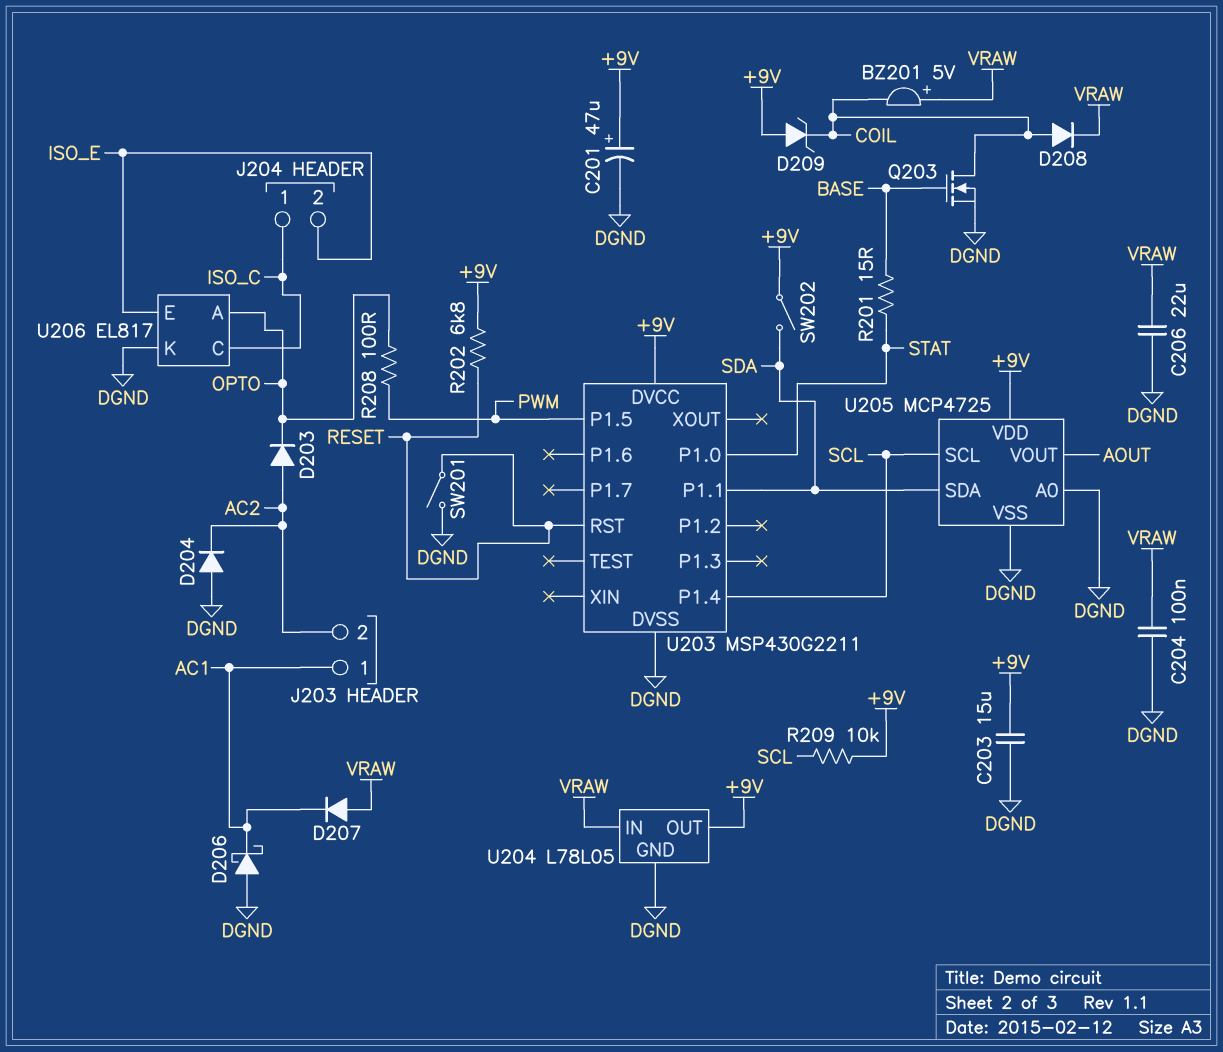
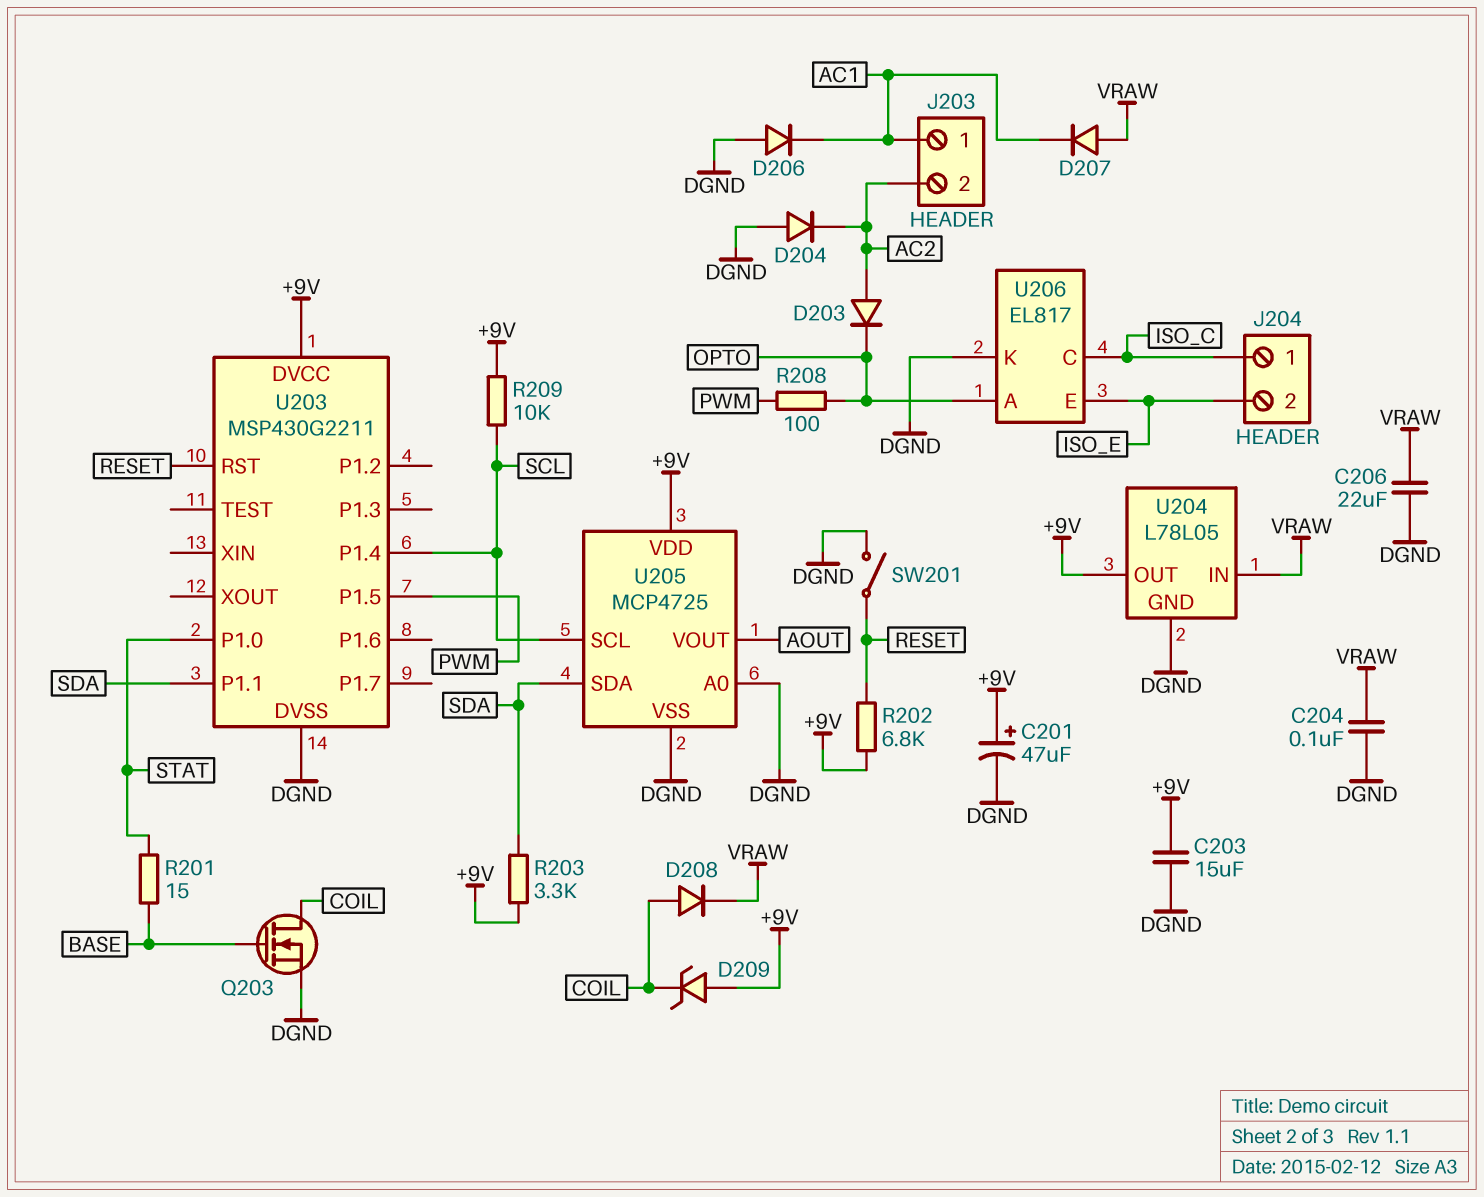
BZ201: buzzer 5V (plus VRAW, minus COIL) -> none
D206: schottky (A DGND, K AC1) -> diode (A DGND, K AC1)
R203: none -> 3.3k (+9V, SDA)
SW202: switch (+9V, SDA) -> none

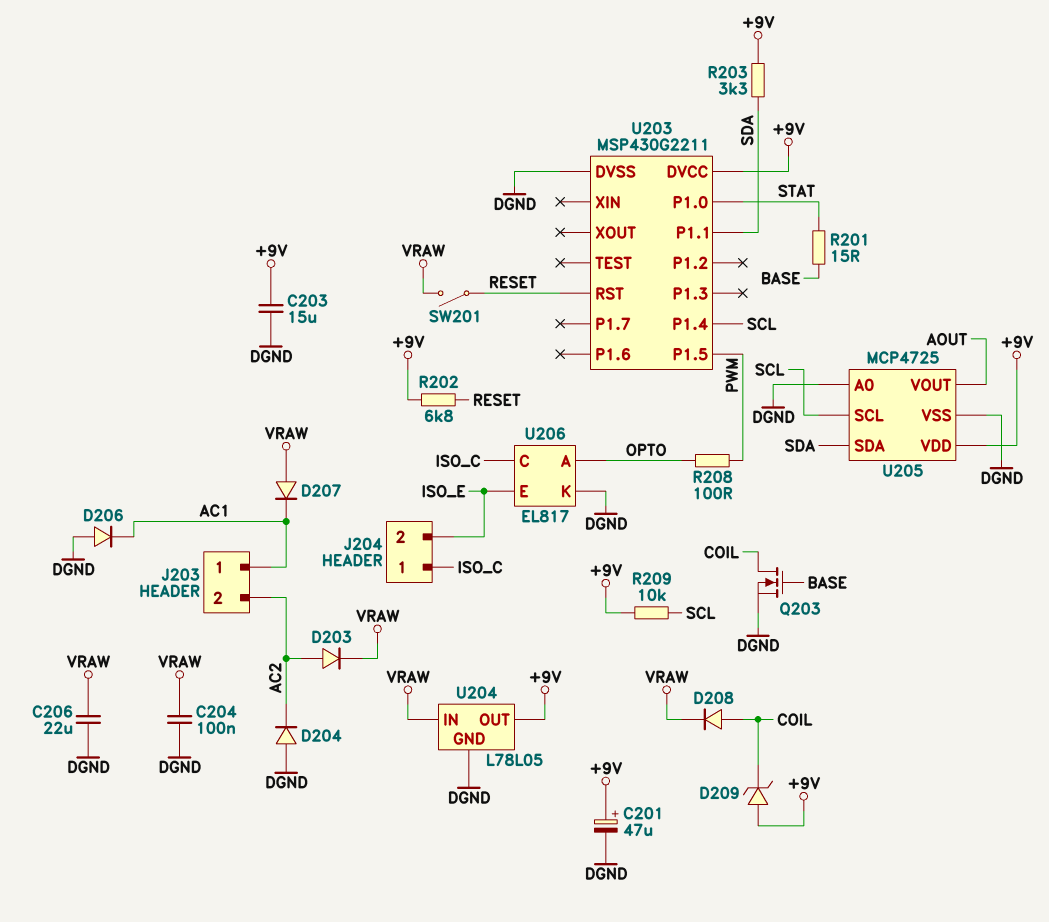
D203: diode (A AC2, K OPTO) -> diode (A AC2, K VRAW)
SW201: switch (DGND, RESET) -> switch (RESET, VRAW)

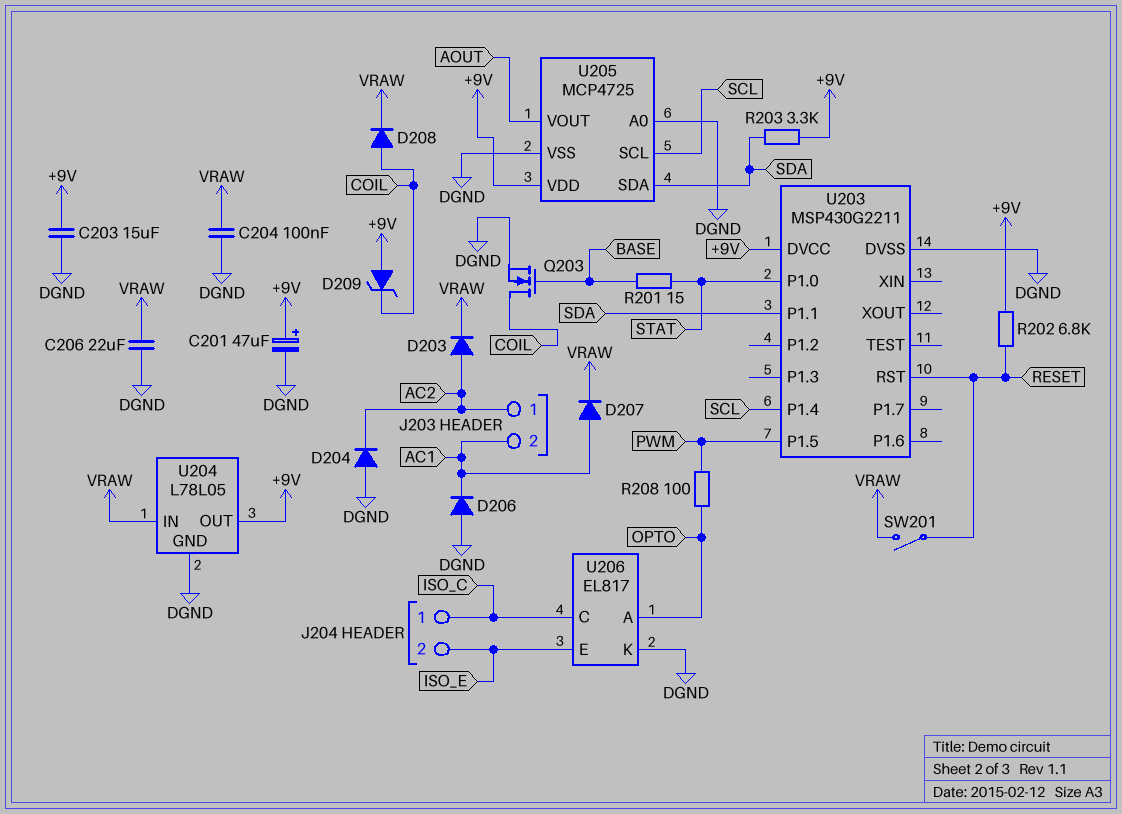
D207: diode (A VRAW, K AC1) -> diode (A AC1, K VRAW)
J203 pin 1: AC1 -> AC2
J203 pin 2: AC2 -> AC1
R209: 10k (+9V, SCL) -> none

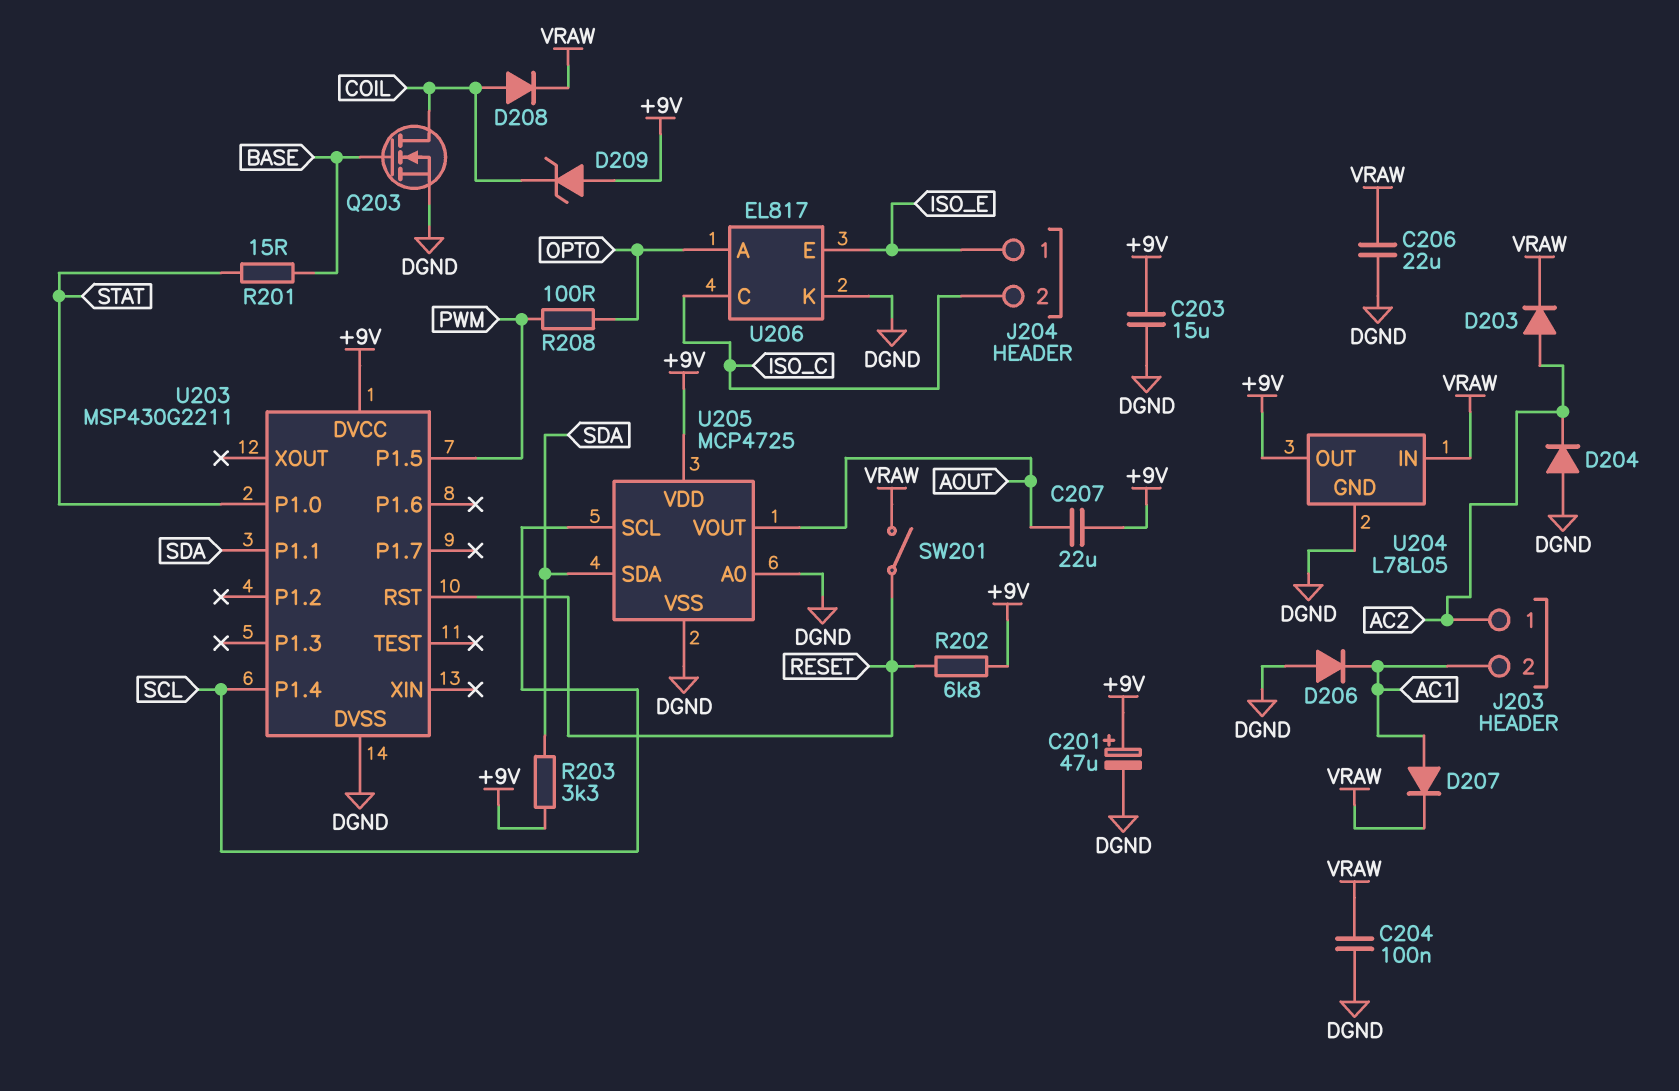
C207: none -> 22uF (+9V, AOUT)
J204 pin 1: ISO_C -> ISO_E
J204 pin 2: ISO_E -> ISO_C

